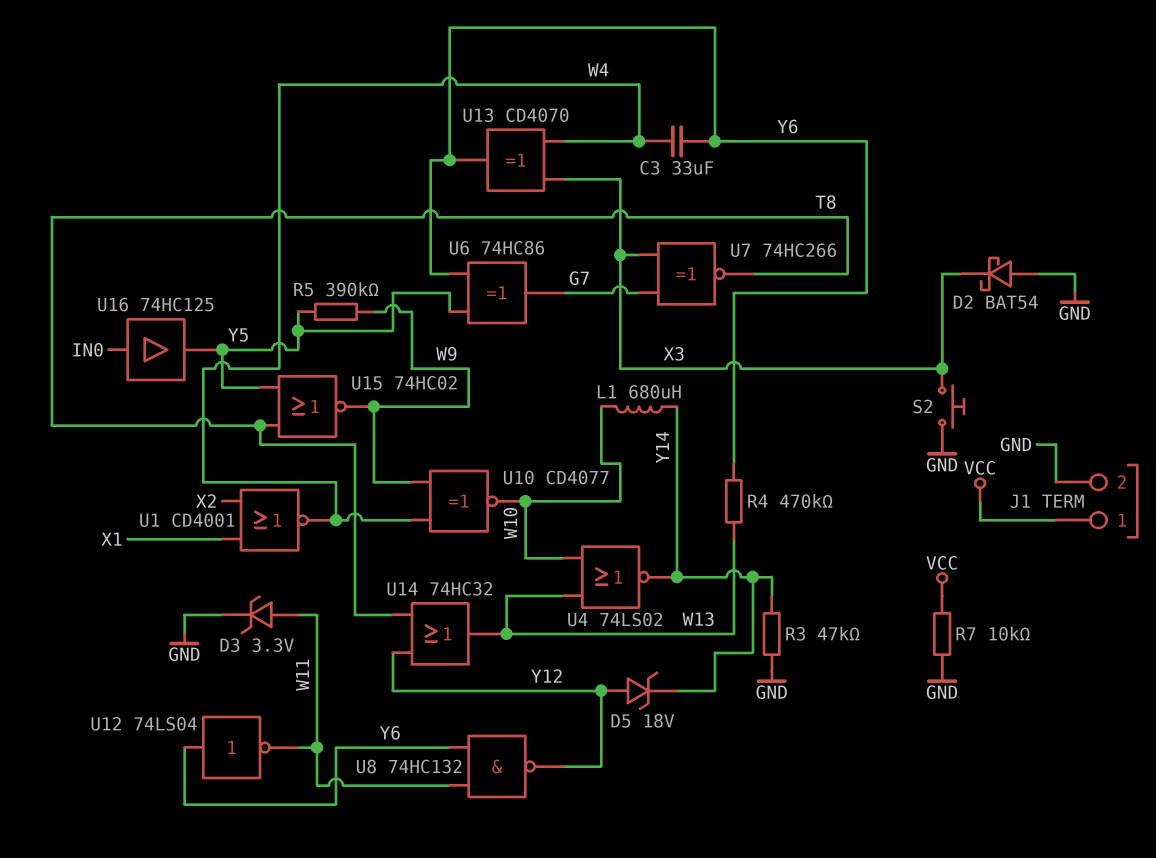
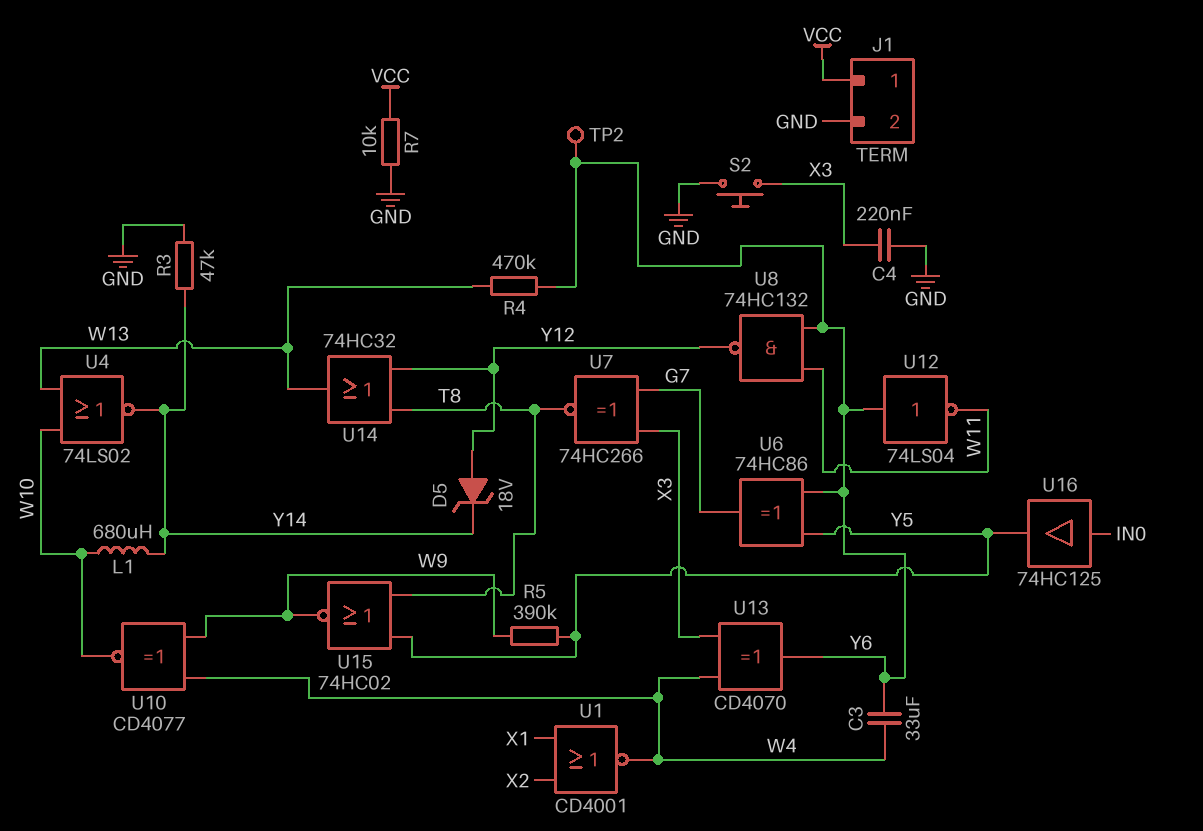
C4: none -> 220nF (GND, X3)
D2: schottky BAT54 (A GND, K X3) -> none
D3: zener 3.3V (A W11, K GND) -> none
TP2: none -> test point (Y6)

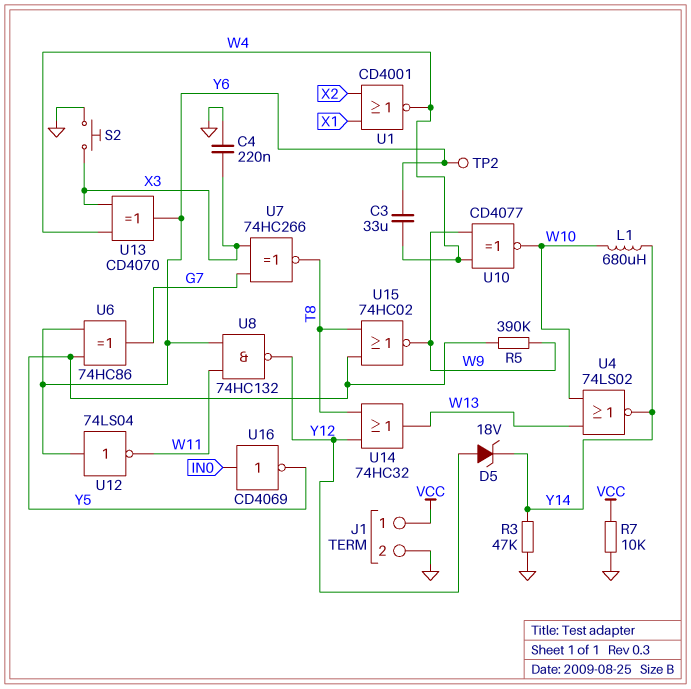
R4: 470k (W13, Y6) -> none
U16: buffer 74HC125 (in IN0, out Y5) -> NOT CD4069 (in IN0, out Y5)

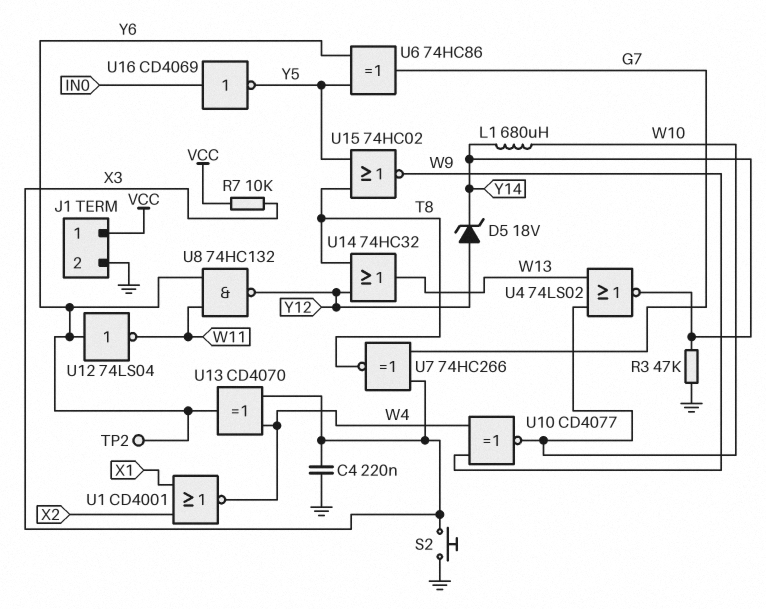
C3: 33uF (W4, Y6) -> none
R5: 390k (W9, Y5) -> none
R7: 10k (GND, VCC) -> 10k (VCC, X3)

